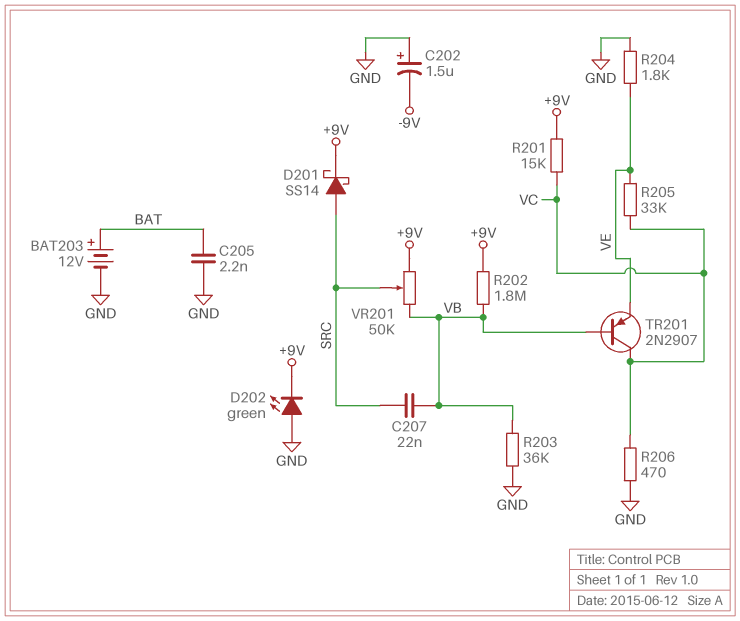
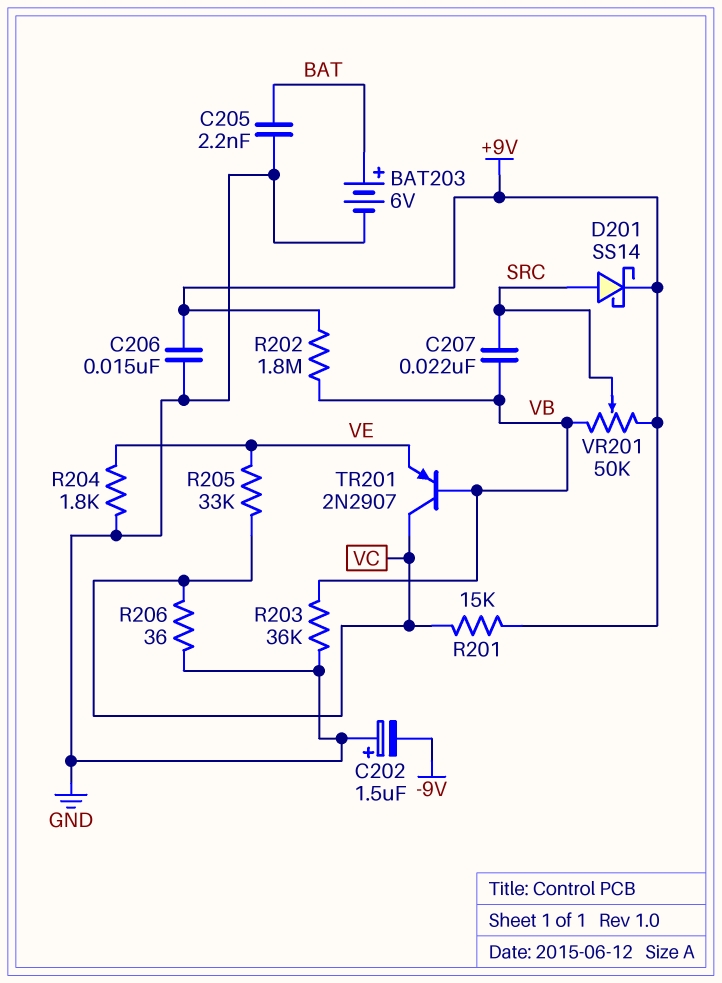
BAT203: 12V (plus BAT, minus GND) -> 6V (plus BAT, minus GND)
C206: none -> 15nF (+9V, GND)
D202: LED green (A GND, K +9V) -> none
R206: 470 (GND, VC) -> 36 (GND, VC)

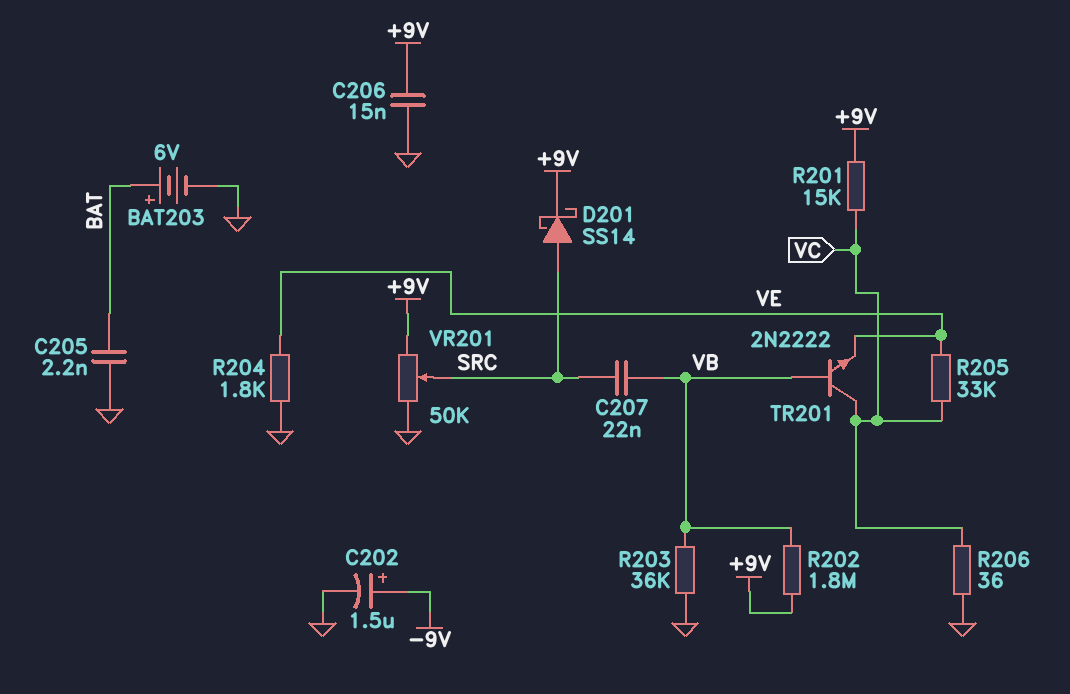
C202: 1.5uF (plus GND, minus -9V) -> 1.5uF (plus -9V, minus GND)
TR201: PNP 2N2907 (B VB, C VC, E VE) -> NPN 2N2222 (B VB, C VC, E VE)
VR201: 50k (+9V, VB, wiper SRC) -> 50k (+9V, GND, wiper SRC)

